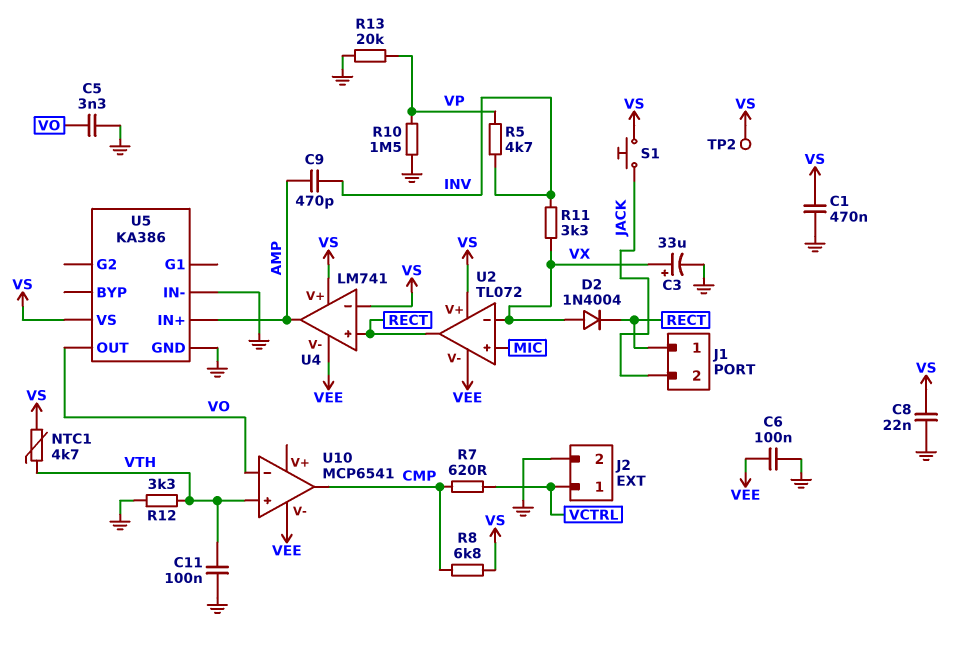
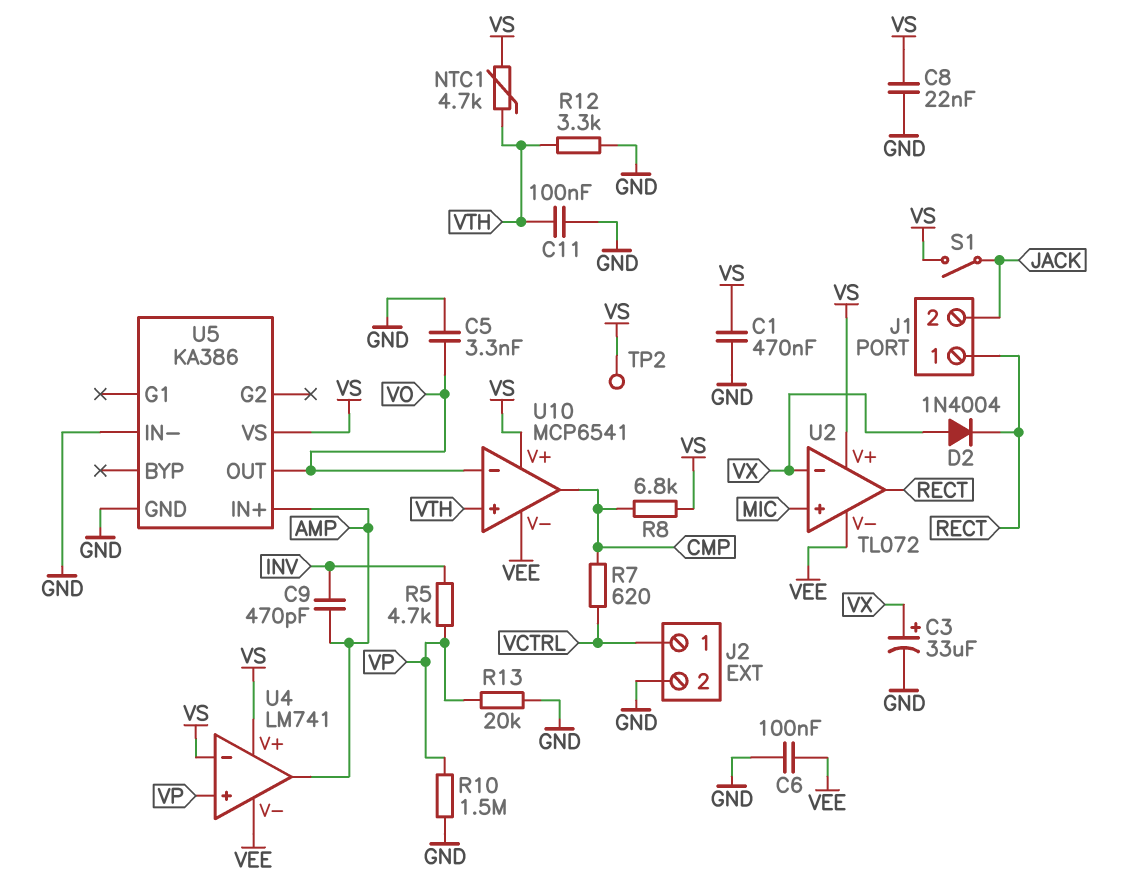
R11: 3.3k (INV, VX) -> none
S1: button (JACK, VS) -> switch (JACK, VS)
U4 pin in+: RECT -> VP
U10 pin V+: none -> VS

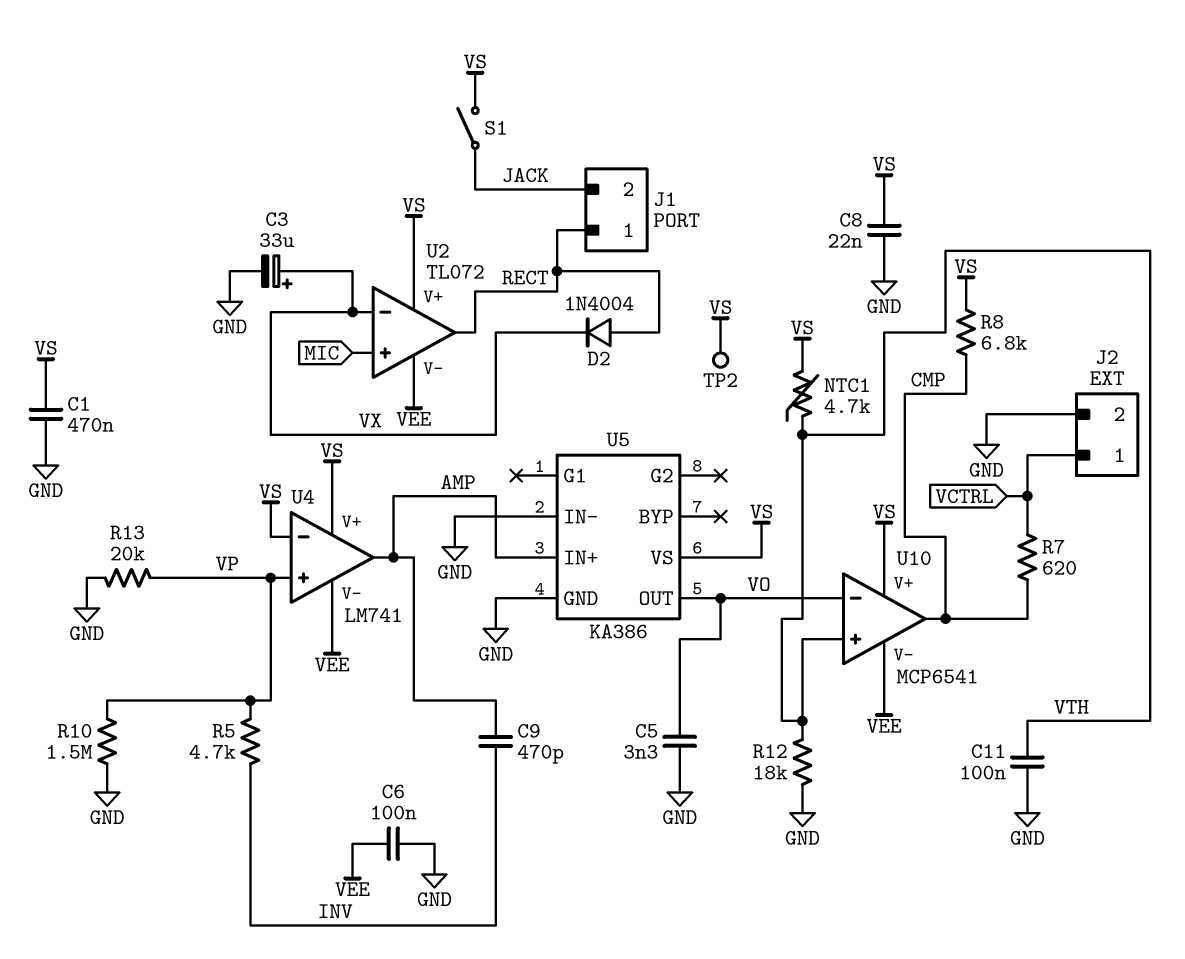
D2: diode 1N4004 (A VX, K RECT) -> diode 1N4004 (A RECT, K VX)
R12: 3.3k (GND, VTH) -> 18k (GND, VTH)

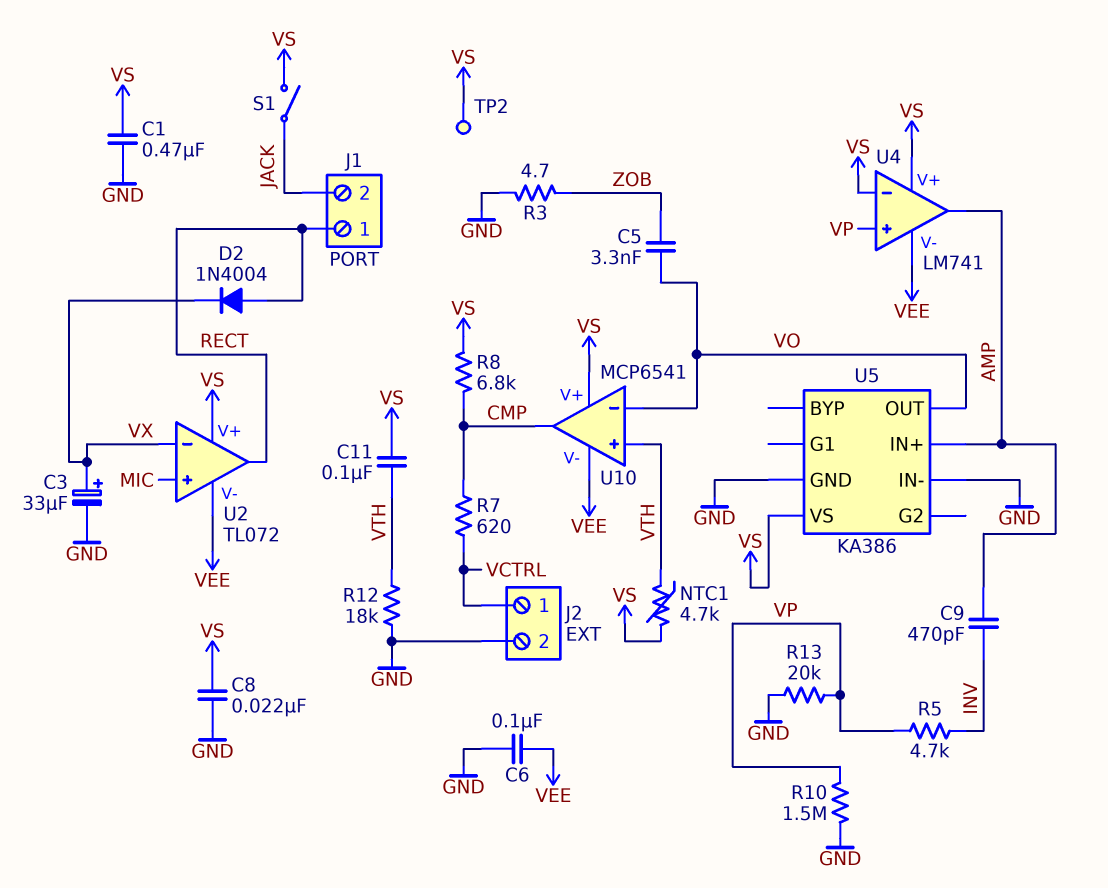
C5: 3.3nF (GND, VO) -> 3.3nF (VO, ZOB)
C11: 100nF (GND, VTH) -> 100nF (VS, VTH)
R3: none -> 4.7 (GND, ZOB)

